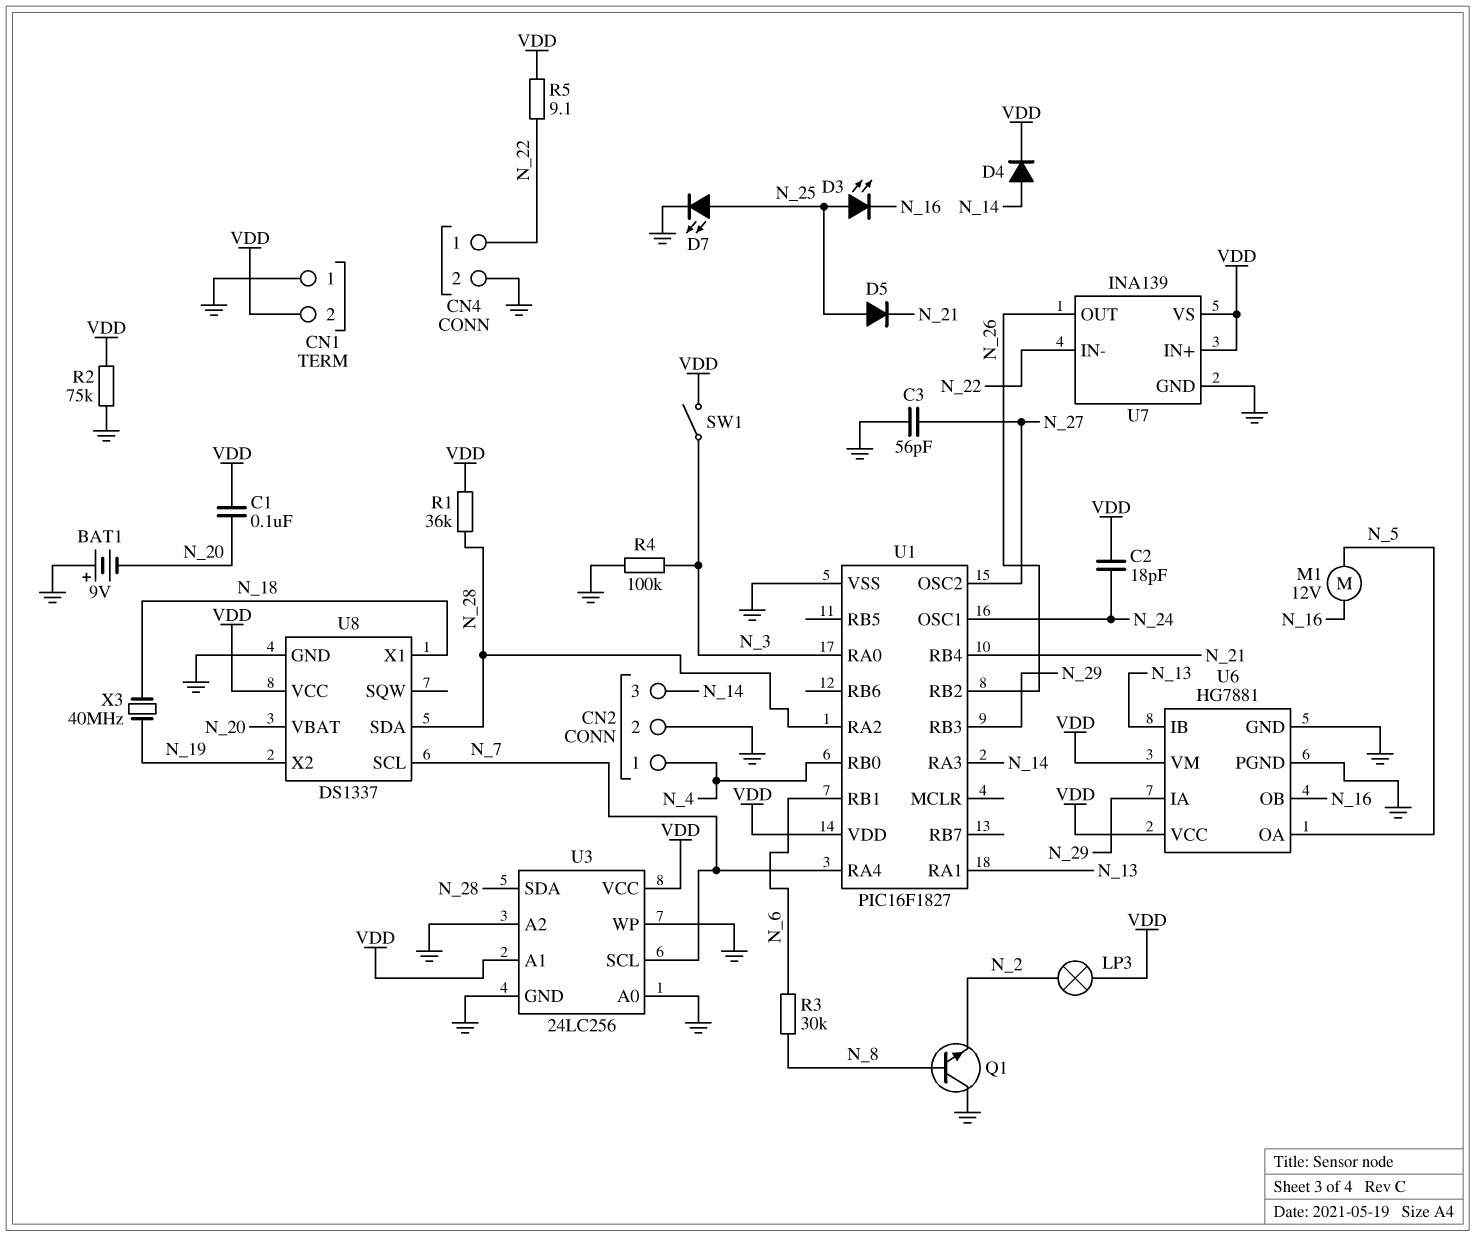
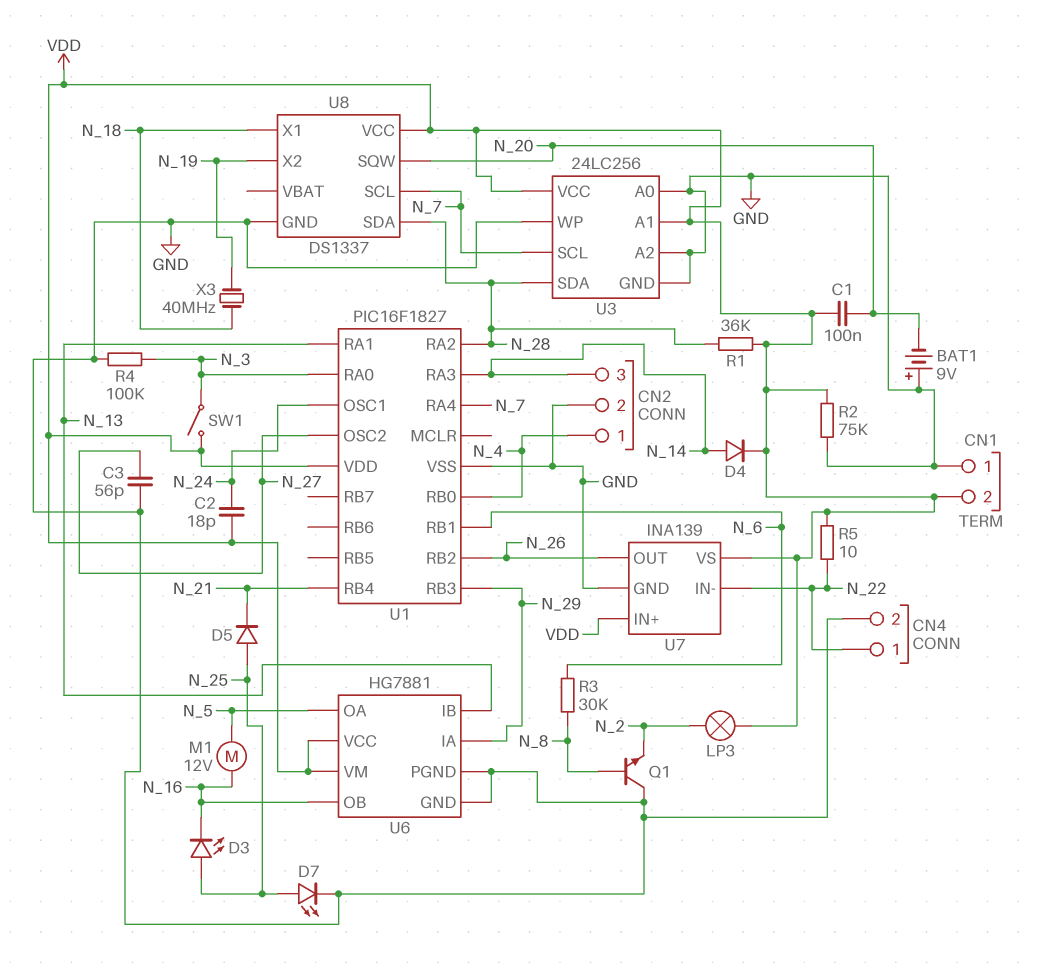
R5: 9.1 (N_22, VDD) -> 10 (N_22, VDD)
U8 pin SQW: none -> N_20
U8 pin VBAT: N_20 -> none

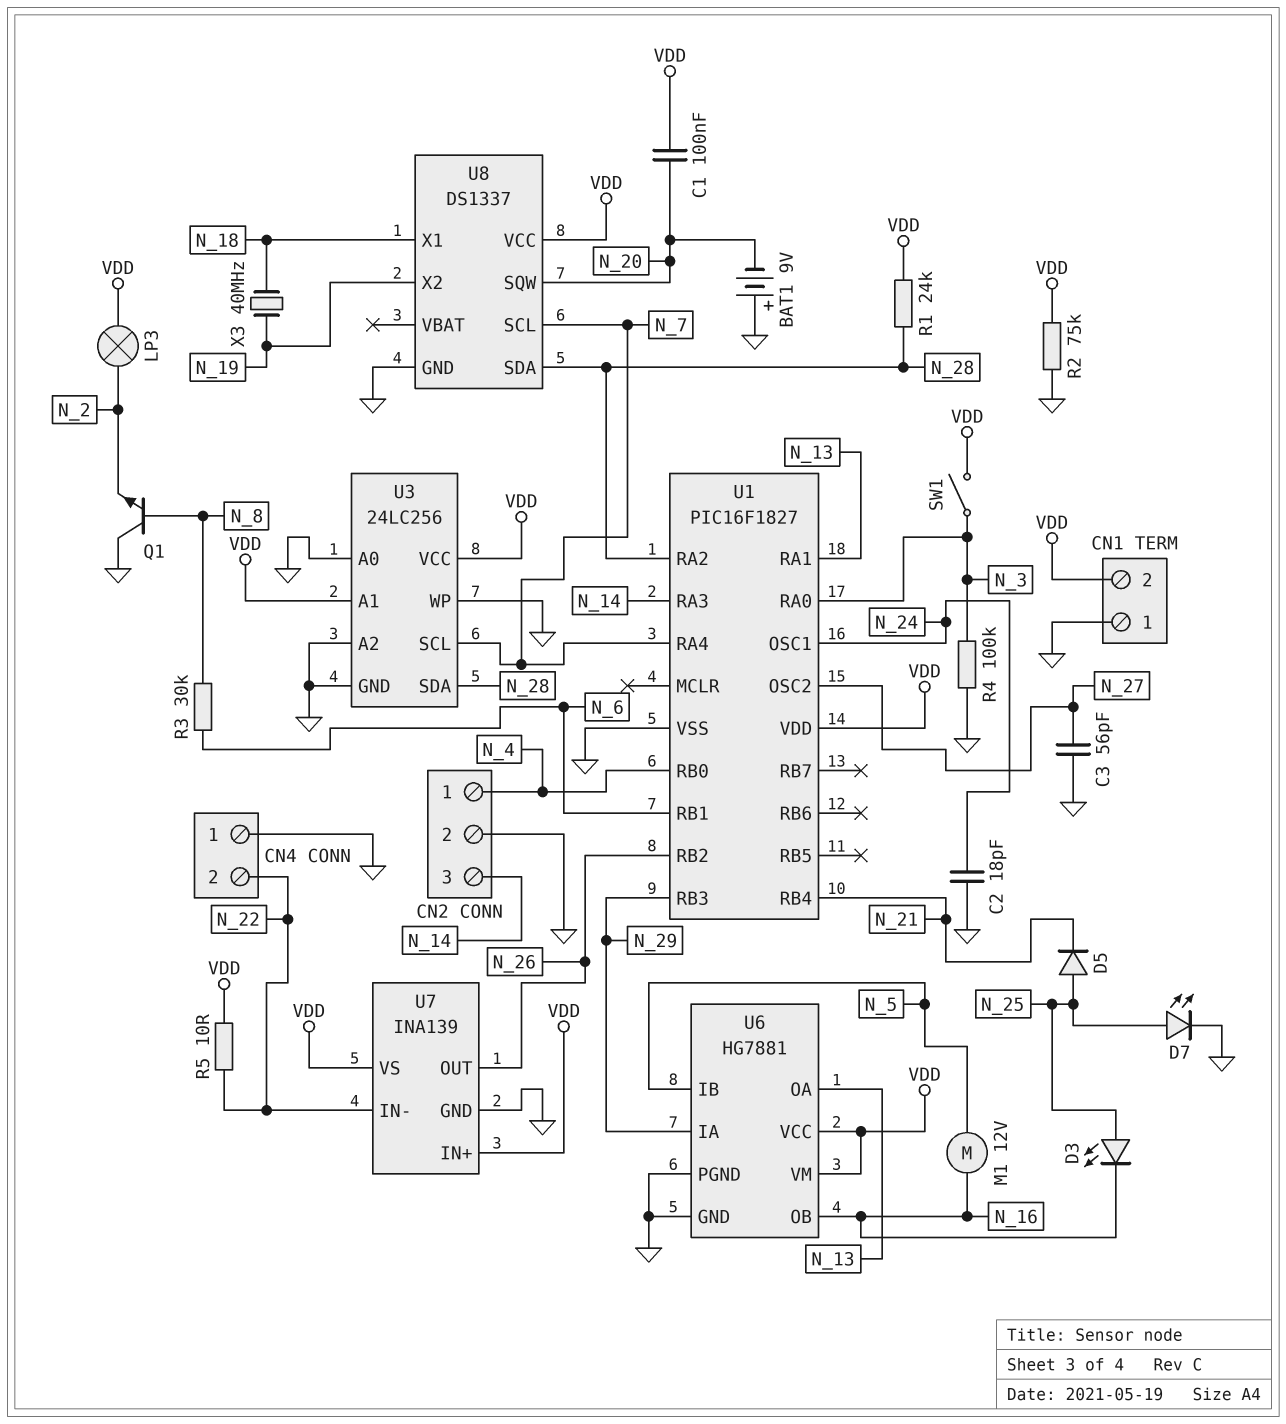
C2: 18pF (N_24, VDD) -> 18pF (GND, N_24)
CN4 pin 1: N_22 -> GND
CN4 pin 2: GND -> N_22
D4: diode (A N_14, K VDD) -> none
R1: 36k (N_28, VDD) -> 24k (N_28, VDD)
U6 pin IB: N_13 -> N_5
U6 pin OA: N_5 -> N_13

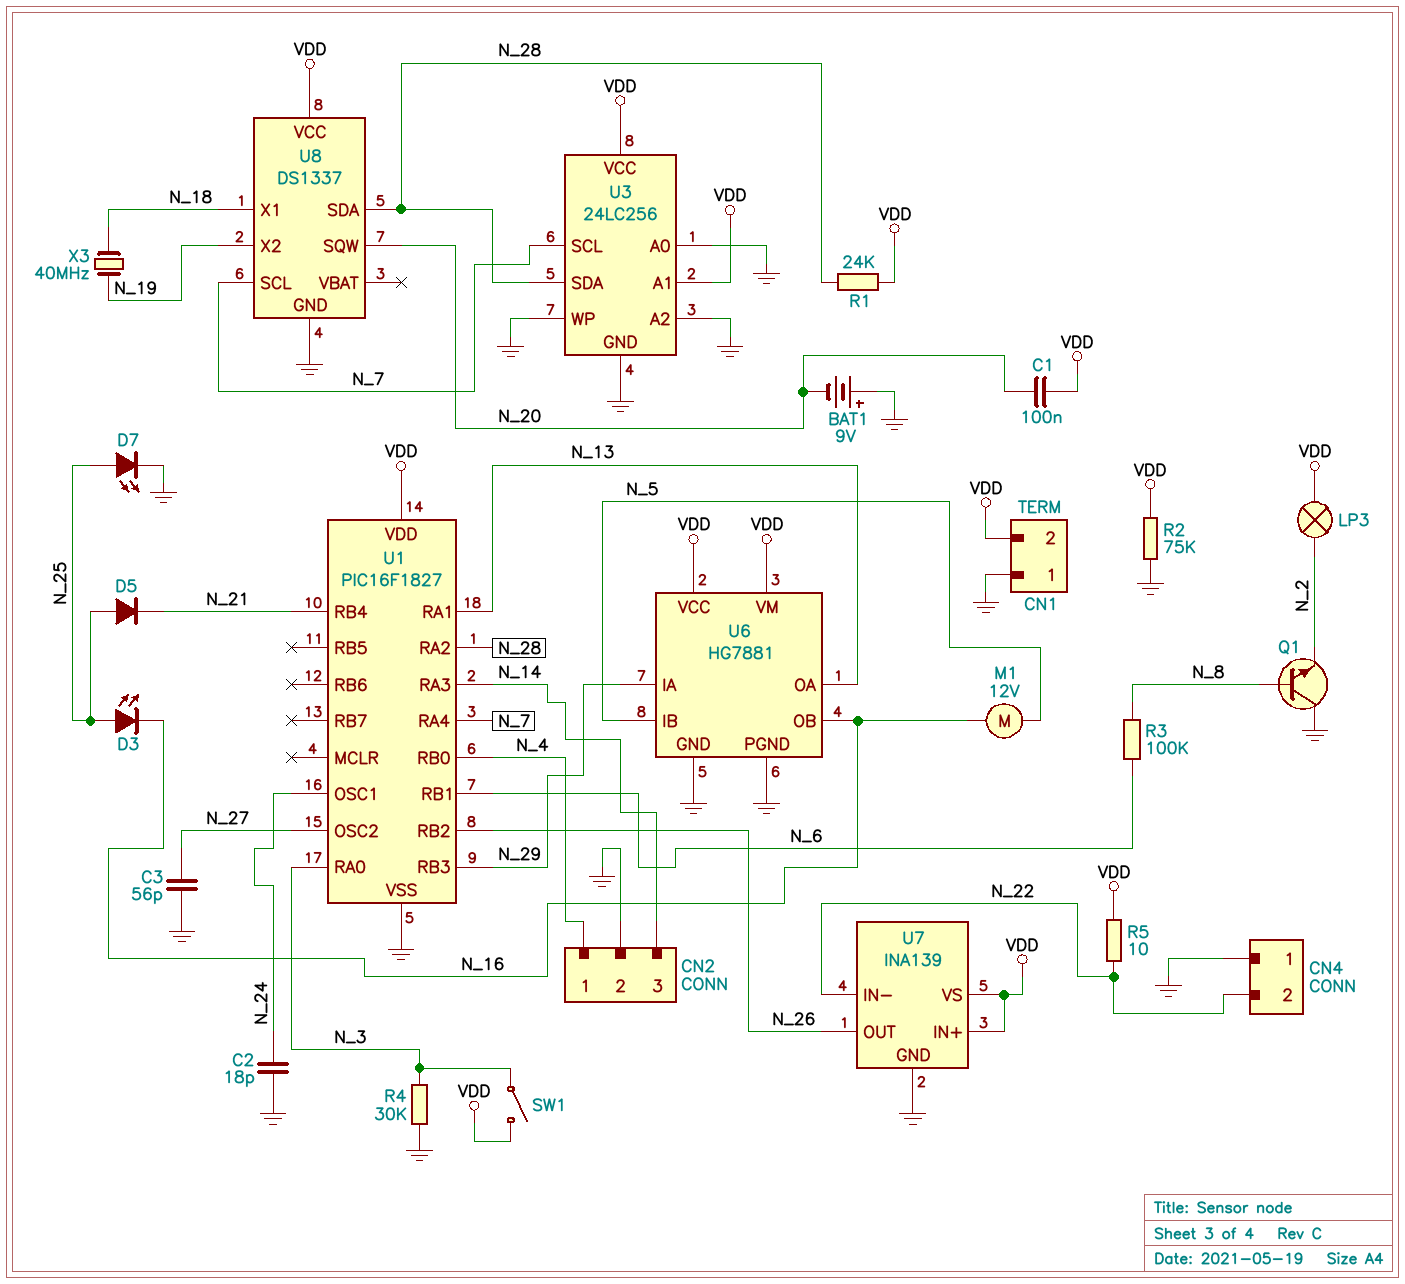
R3: 30k (N_6, N_8) -> 100k (N_6, N_8)
R4: 100k (GND, N_3) -> 30k (GND, N_3)

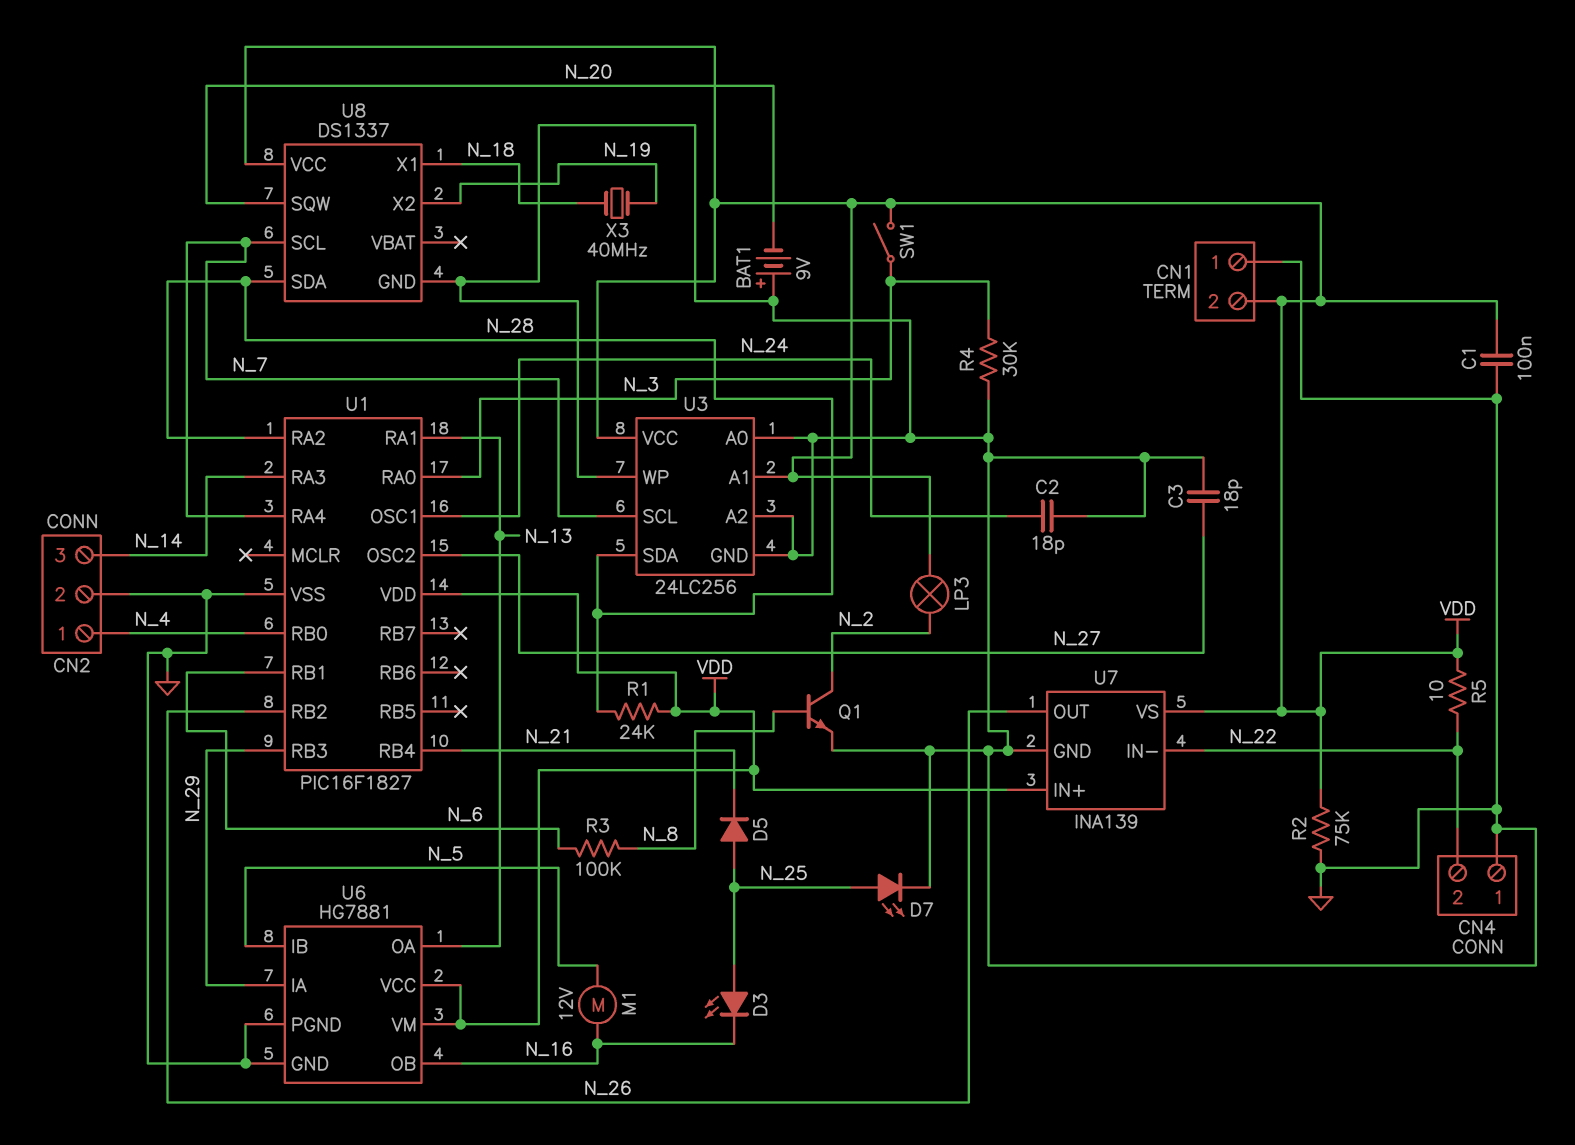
C1: 100nF (N_20, VDD) -> 100nF (GND, VDD)
C3: 56pF (GND, N_27) -> 18pF (GND, N_27)
Q1: NPN (B N_8, C GND, E N_2) -> NPN (B N_8, C N_2, E GND)

